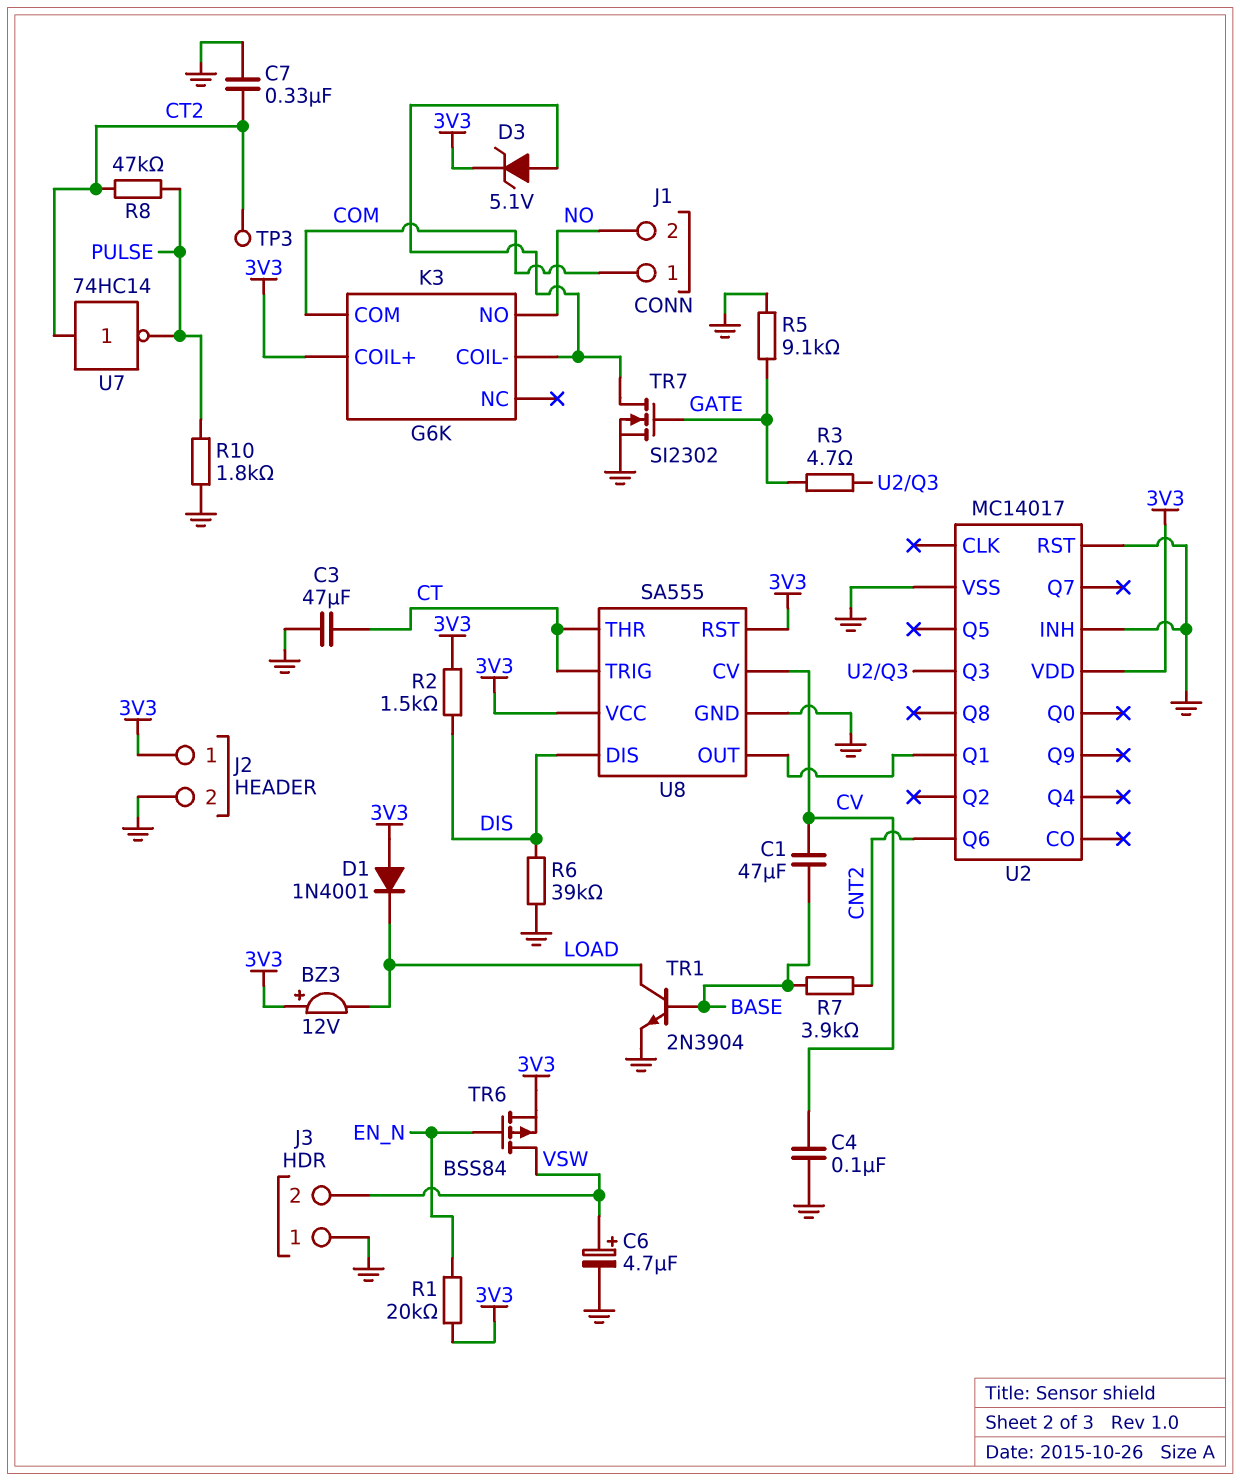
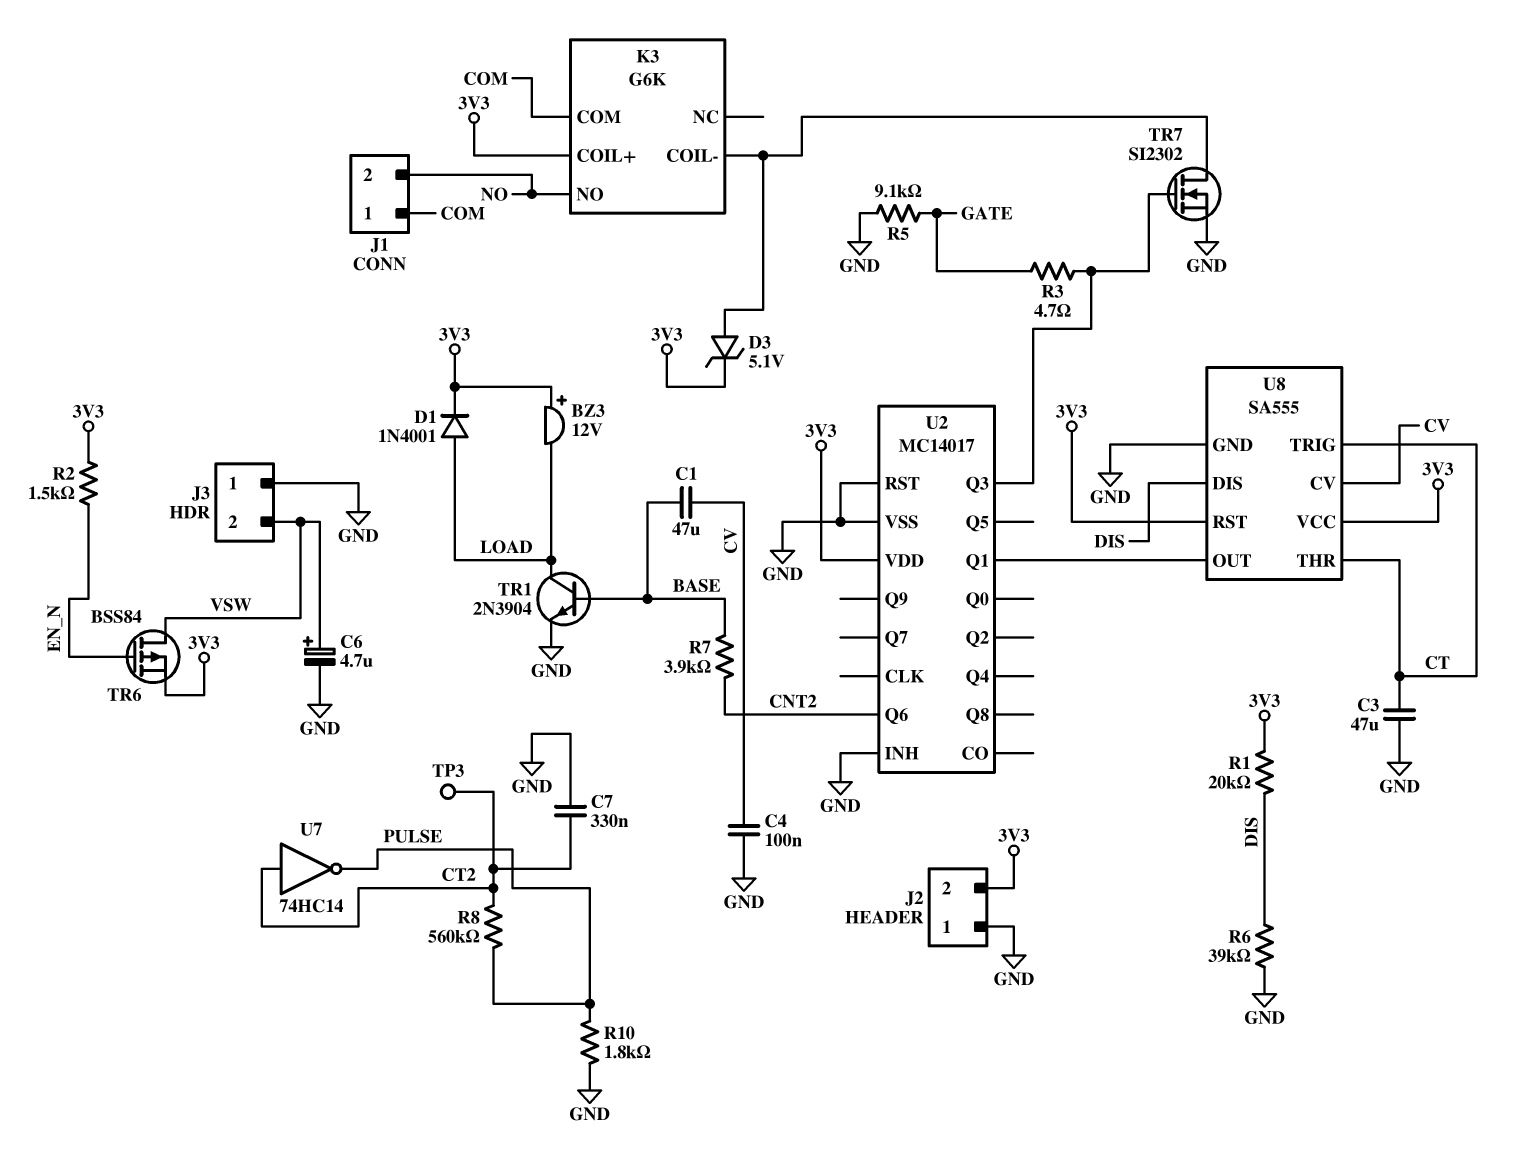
D1: diode 1N4001 (A 3V3, K LOAD) -> diode 1N4001 (A LOAD, K 3V3)
J2 pin 1: 3V3 -> GND
J2 pin 2: GND -> 3V3
R1: 20k (3V3, EN_N) -> 20k (3V3, DIS)
R2: 1.5k (3V3, DIS) -> 1.5k (3V3, EN_N)
R8: 47k (CT2, PULSE) -> 560k (CT2, PULSE)
TR7: NMOS SI2302 (G GATE, D K3/COIL-, S GND) -> NMOS SI2302 (G U2/Q3, D K3/COIL-, S GND)

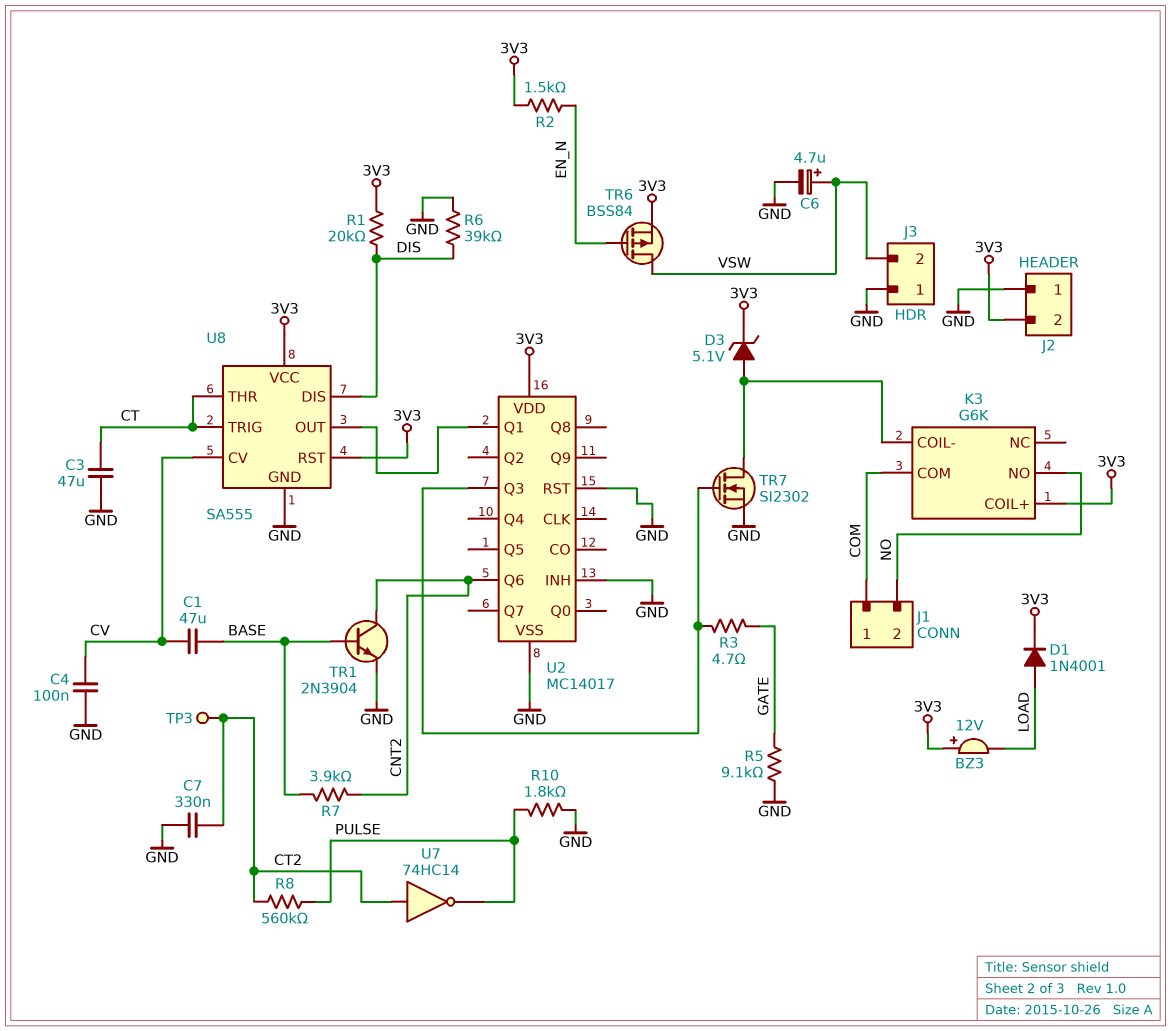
TR1: NPN 2N3904 (B BASE, C LOAD, E GND) -> NPN 2N3904 (B BASE, C CNT2, E GND)

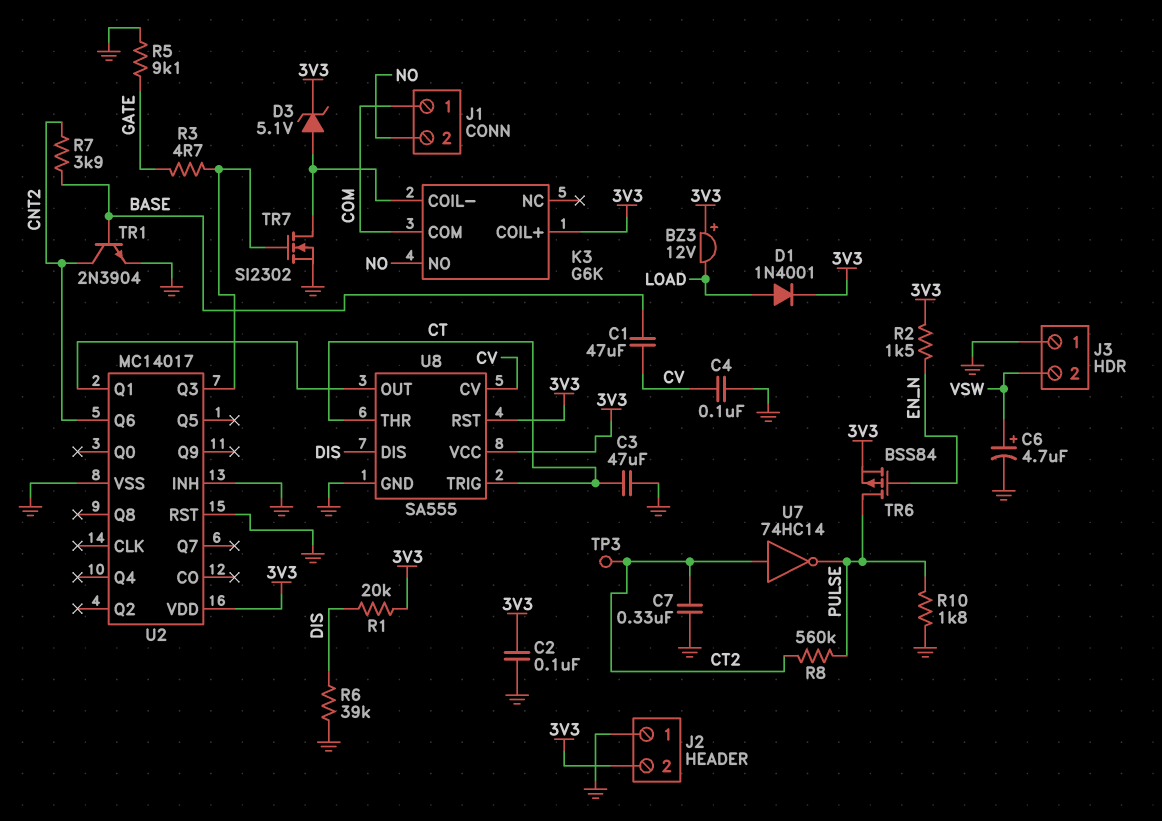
C2: none -> 100nF (3V3, GND)
TR6: PMOS BSS84 (G EN_N, D VSW, S 3V3) -> PMOS BSS84 (G EN_N, D PULSE, S 3V3)

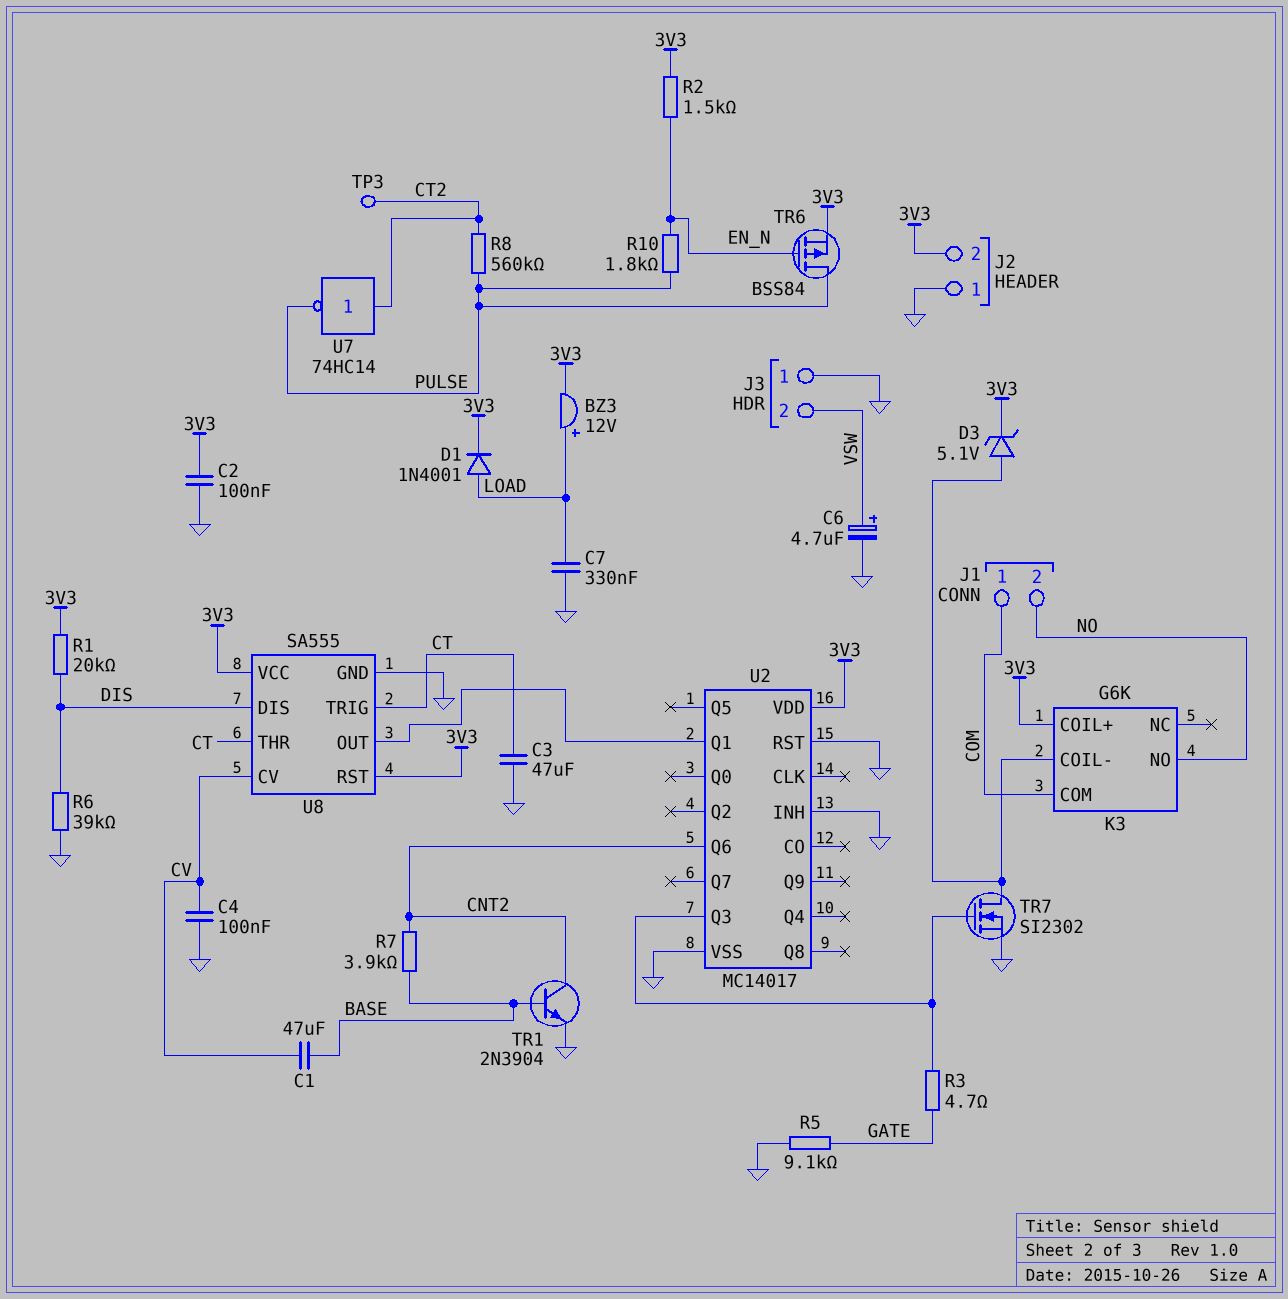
BZ3: buzzer 12V (plus 3V3, minus LOAD) -> buzzer 12V (plus LOAD, minus 3V3)
C7: 330nF (CT2, GND) -> 330nF (GND, LOAD)
R10: 1.8k (GND, PULSE) -> 1.8k (EN_N, PULSE)

